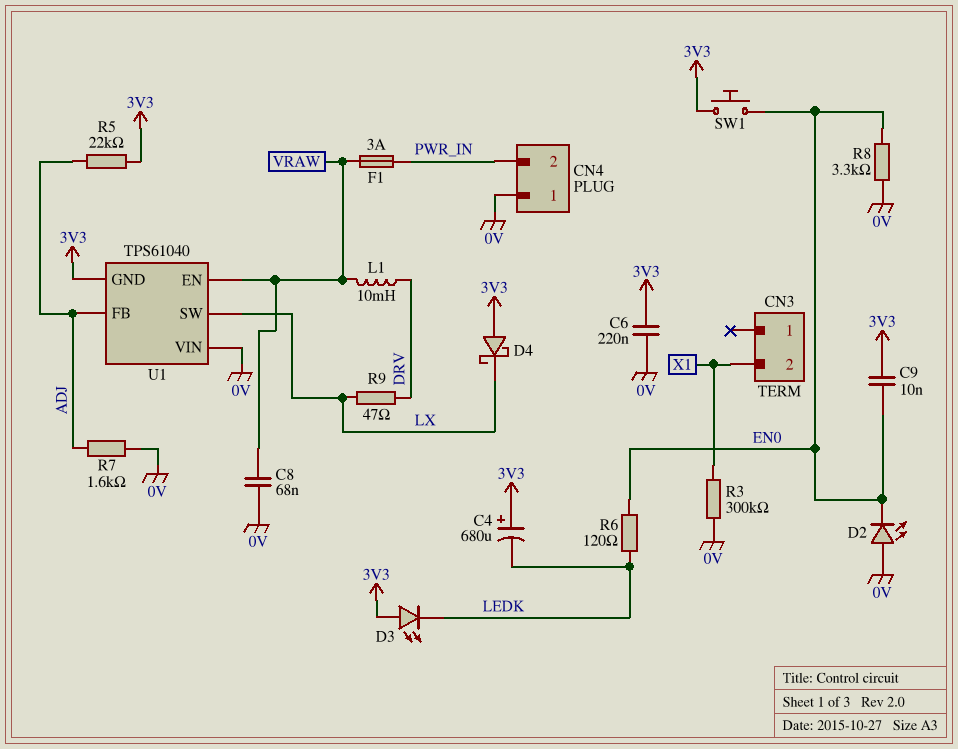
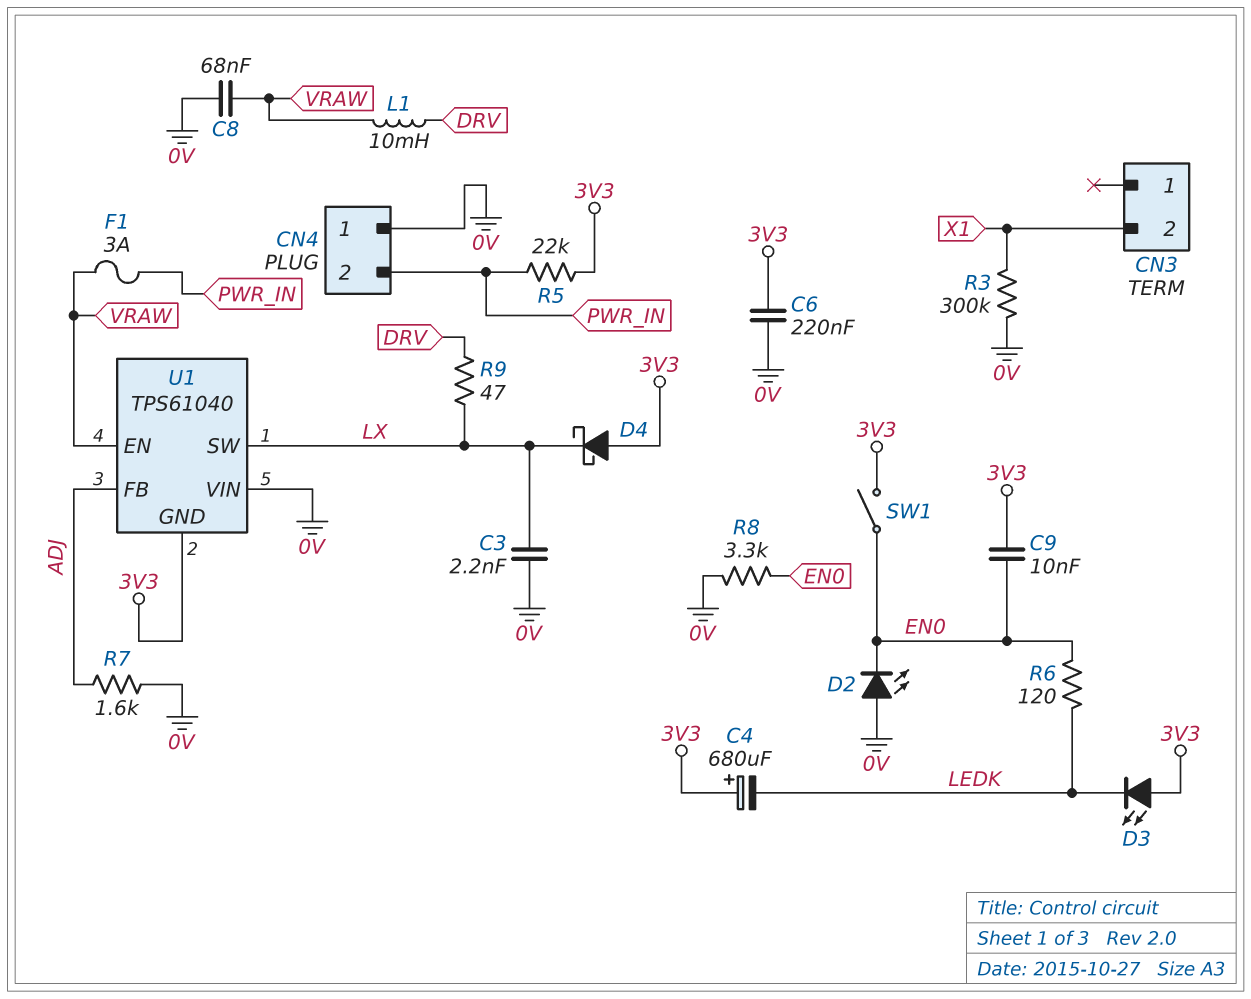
C3: none -> 2.2nF (0V, LX)
R5: 22k (3V3, ADJ) -> 22k (3V3, PWR_IN)
SW1: button (3V3, EN0) -> switch (3V3, EN0)

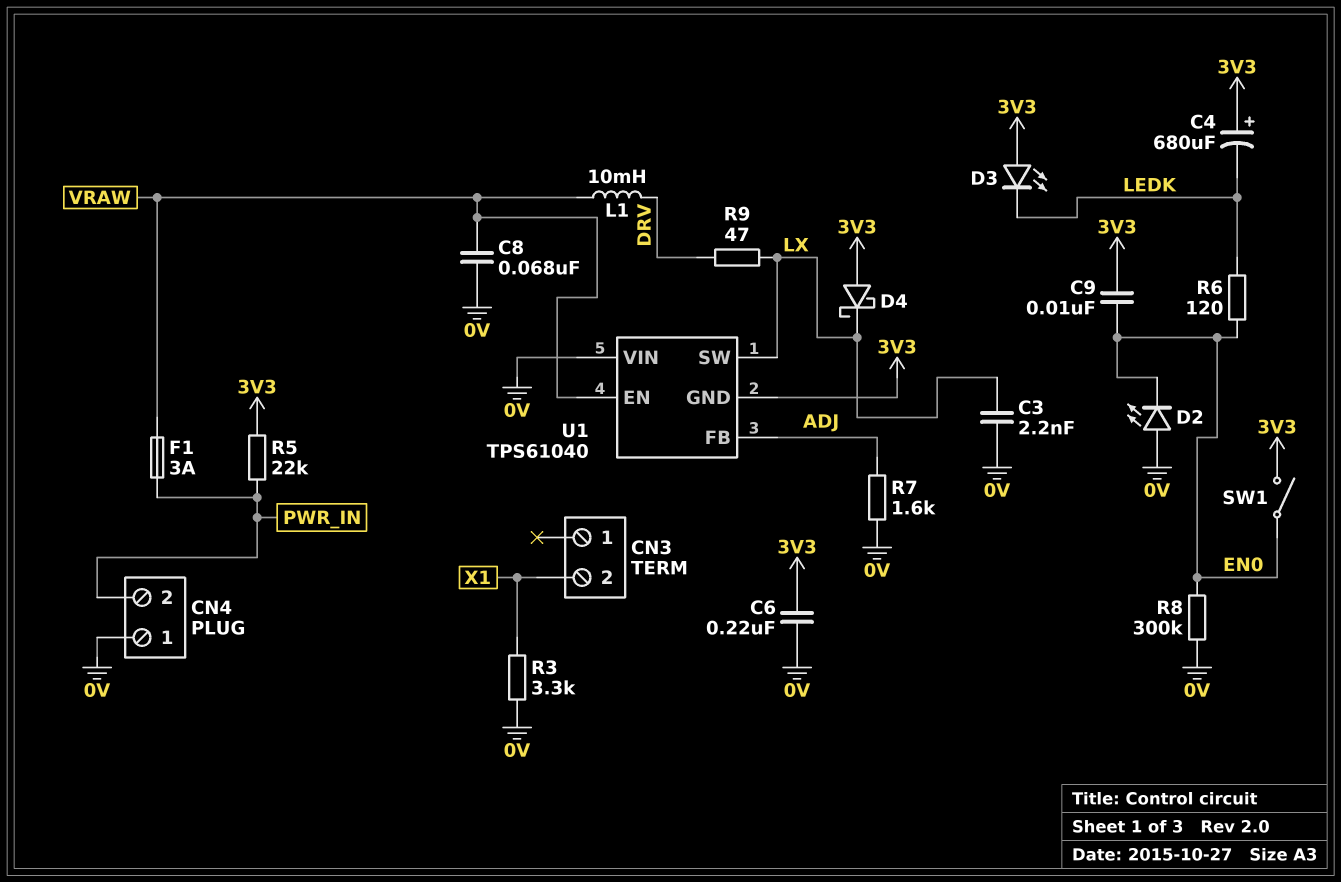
R3: 300k (0V, X1) -> 3.3k (0V, X1)
R8: 3.3k (0V, EN0) -> 300k (0V, EN0)

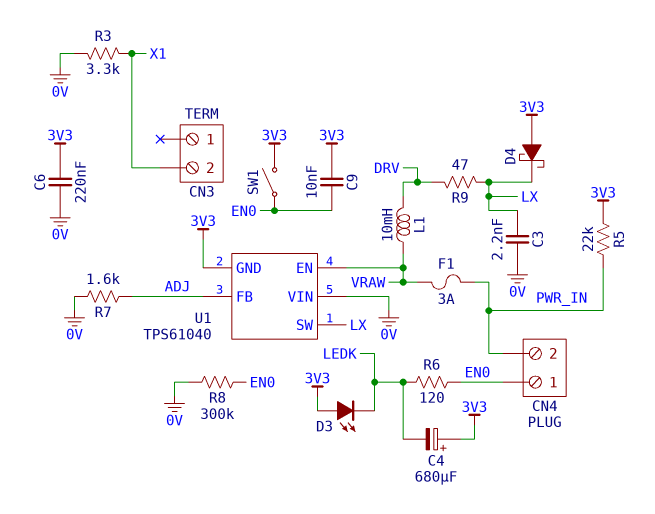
C8: 68nF (0V, VRAW) -> none
CN4 pin 1: 0V -> EN0
D2: LED (A 0V, K EN0) -> none

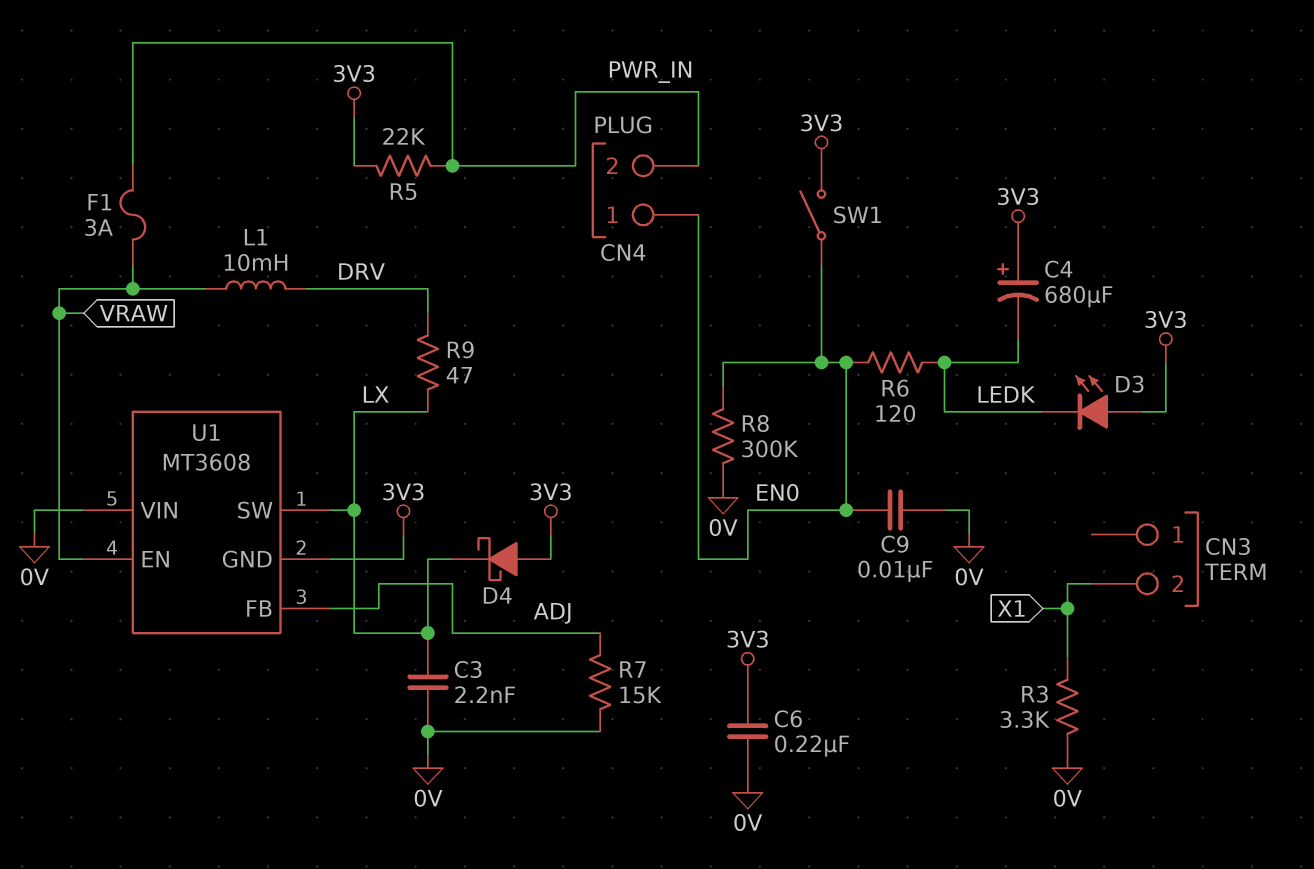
C9: 10nF (3V3, EN0) -> 10nF (0V, EN0)
R7: 1.6k (0V, ADJ) -> 15k (0V, ADJ)
U1: TPS61040 -> MT3608

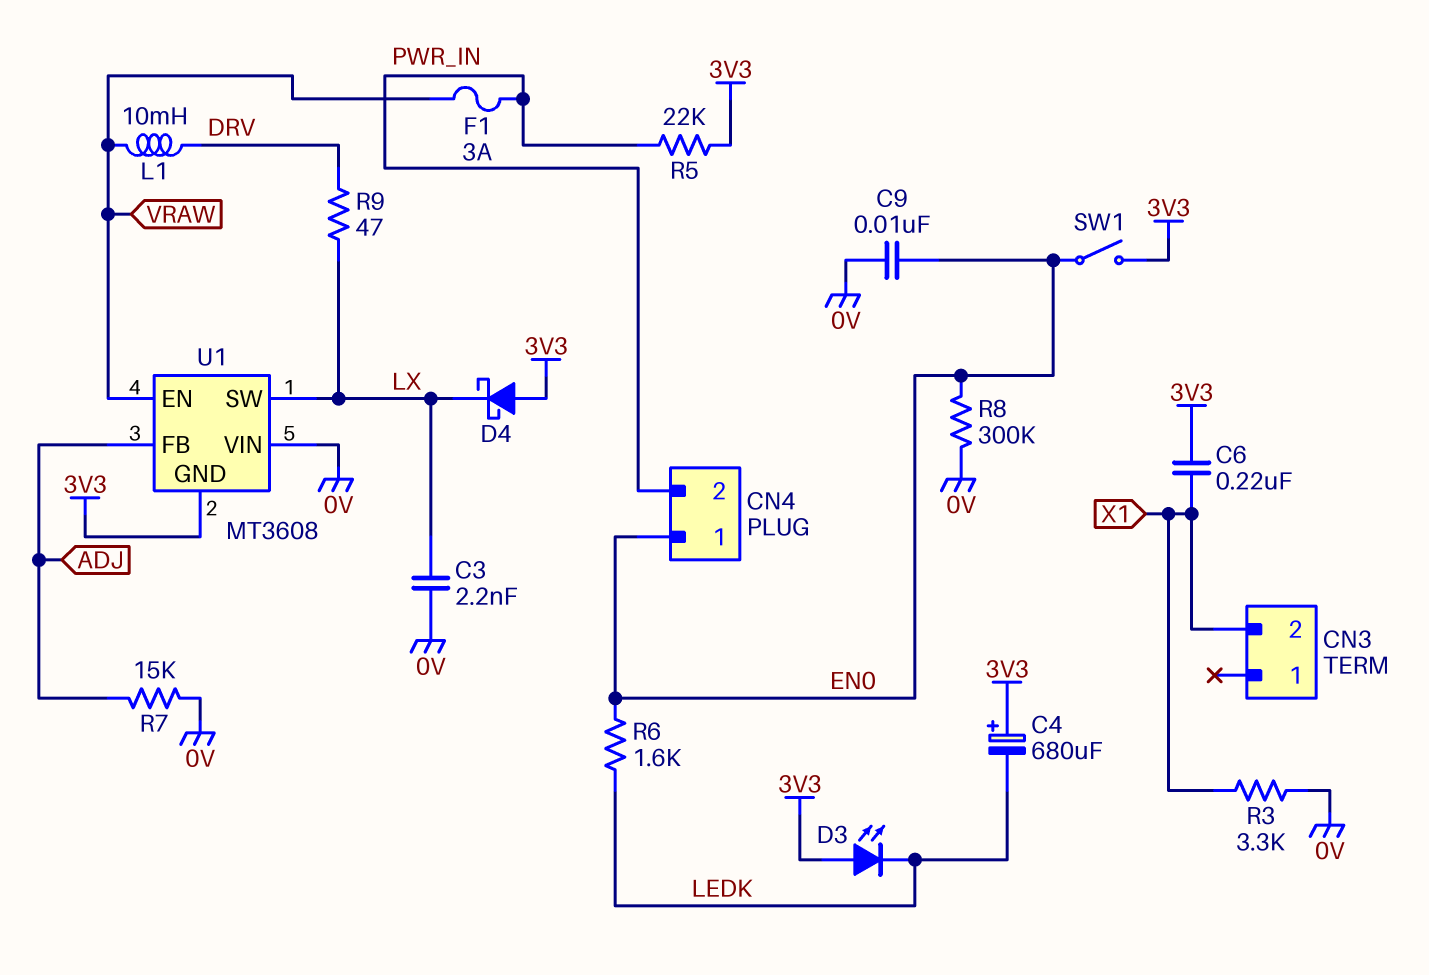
C6: 220nF (0V, 3V3) -> 220nF (3V3, X1)
R6: 120 (EN0, LEDK) -> 1.6k (EN0, LEDK)

